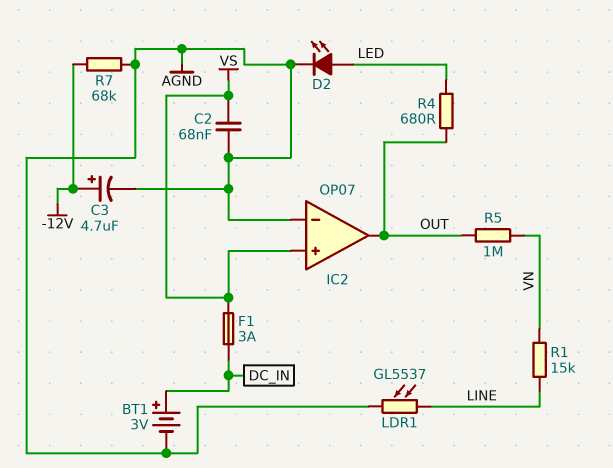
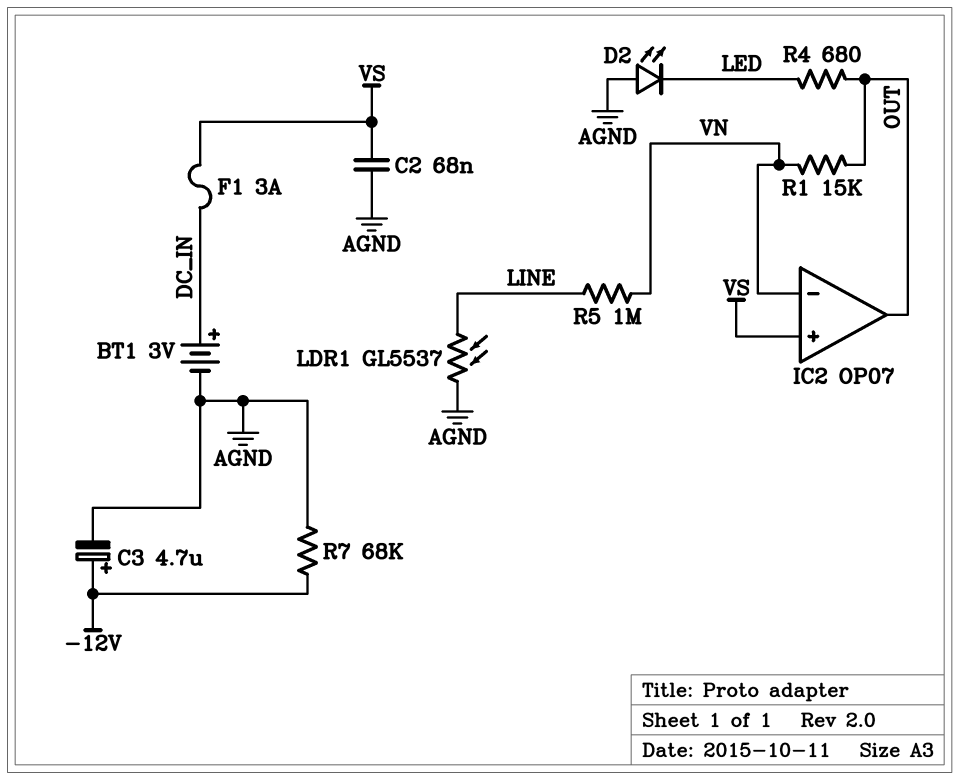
D2: LED (A LED, K AGND) -> LED (A AGND, K LED)
IC2 pin in-: AGND -> VN
R1: 15k (LINE, VN) -> 15k (OUT, VN)
R5: 1M (OUT, VN) -> 1M (LINE, VN)

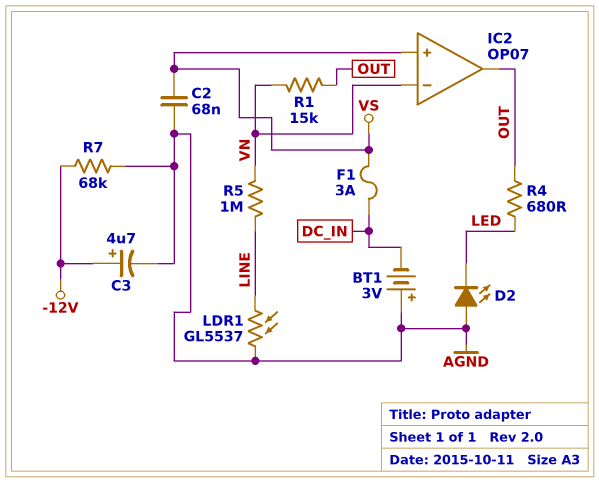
BT1: 3V (plus DC_IN, minus AGND) -> 3V (plus AGND, minus DC_IN)

